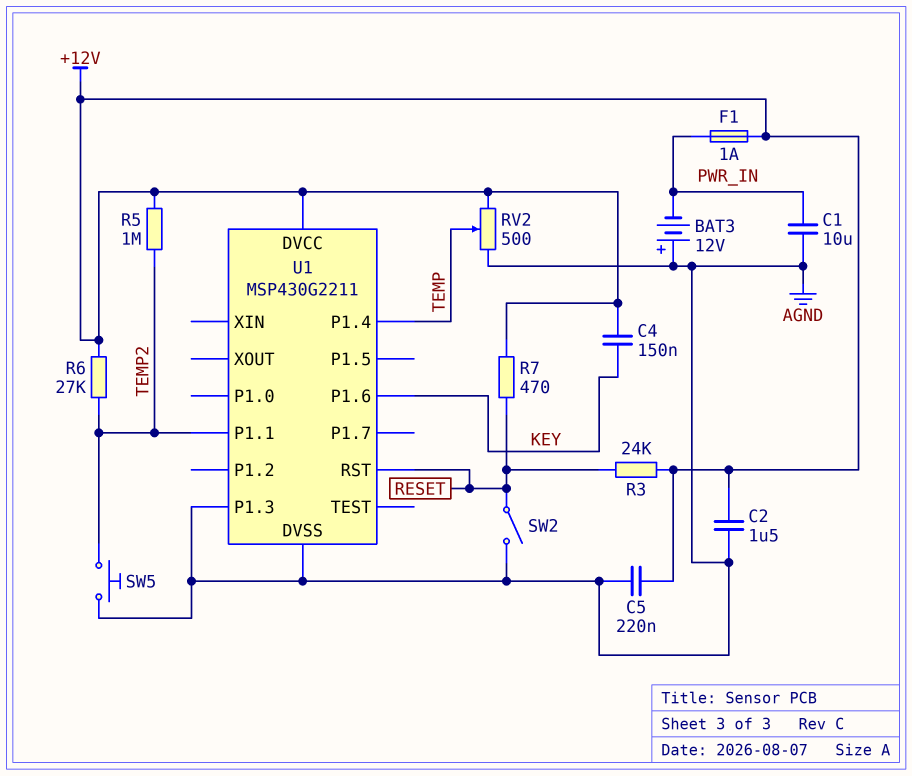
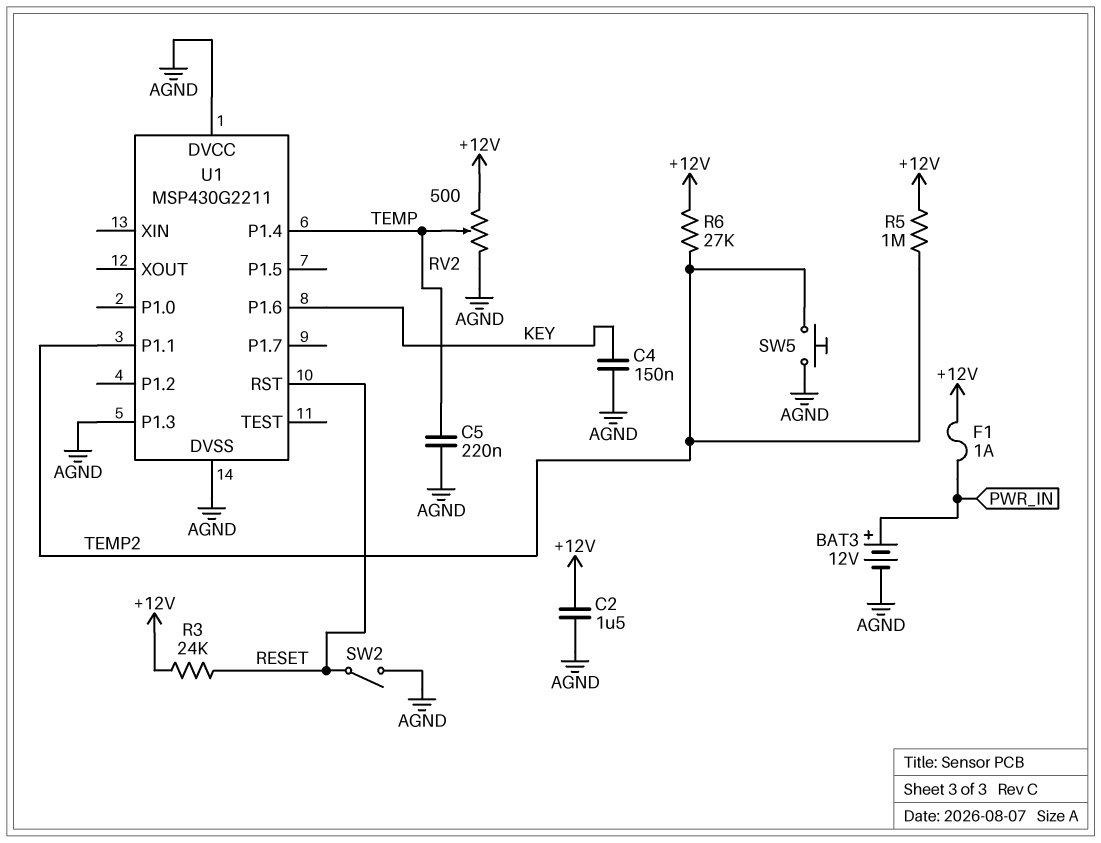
BAT3: 12V (plus AGND, minus PWR_IN) -> 12V (plus PWR_IN, minus AGND)
C1: 10uF (AGND, PWR_IN) -> none
C4: 150nF (+12V, KEY) -> 150nF (AGND, KEY)
C5: 220nF (+12V, AGND) -> 220nF (AGND, TEMP)
R7: 470 (+12V, RESET) -> none
U1 pin DVCC: +12V -> AGND

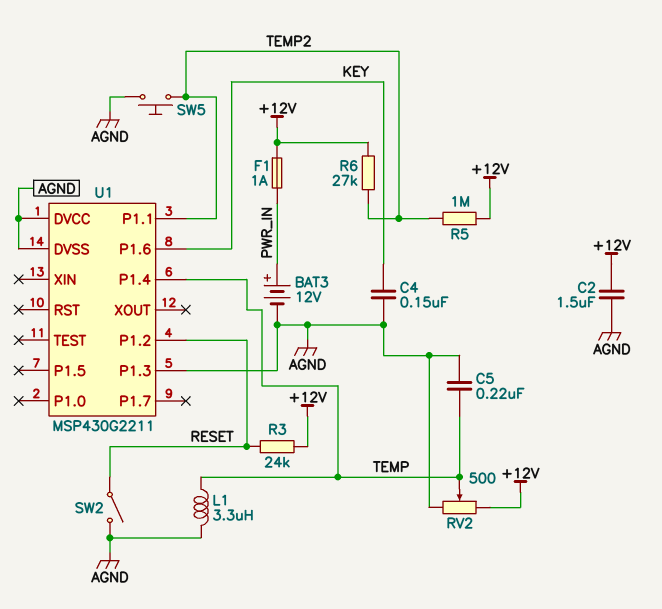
L1: none -> 3.3uH (AGND, TEMP)
U1 pin P1.2: none -> RESET
U1 pin RST: RESET -> none

